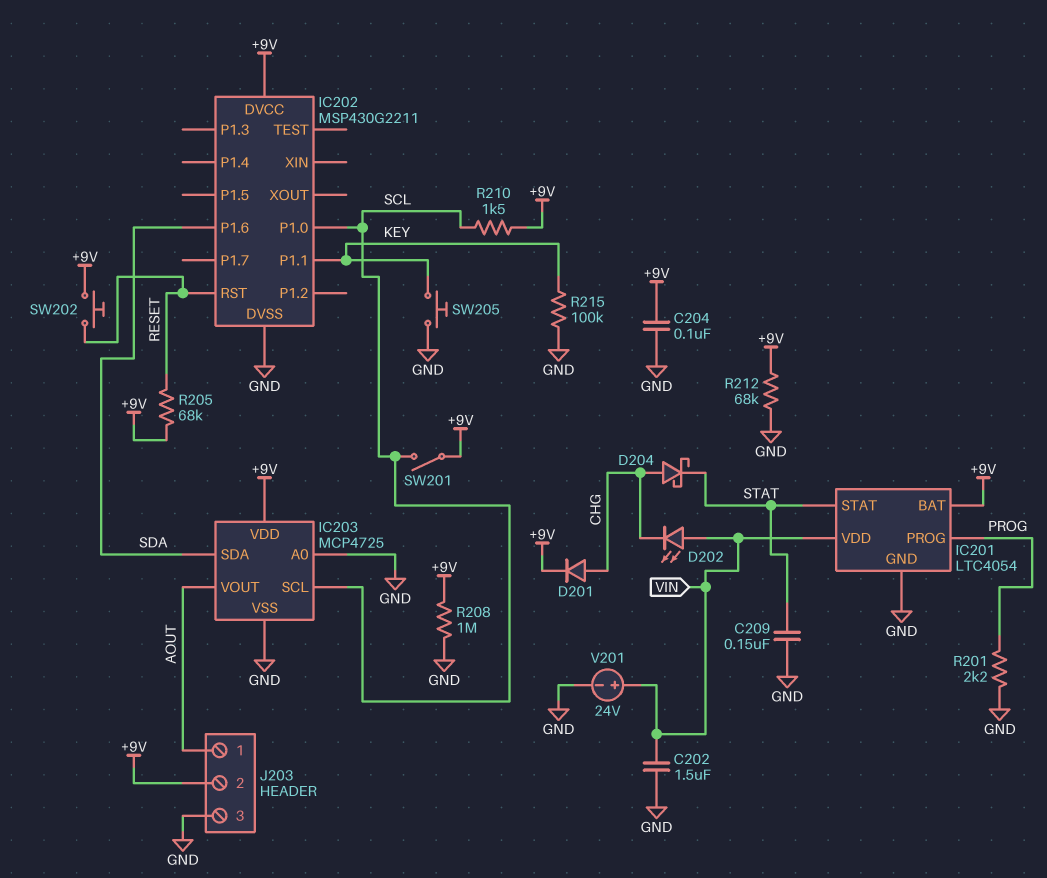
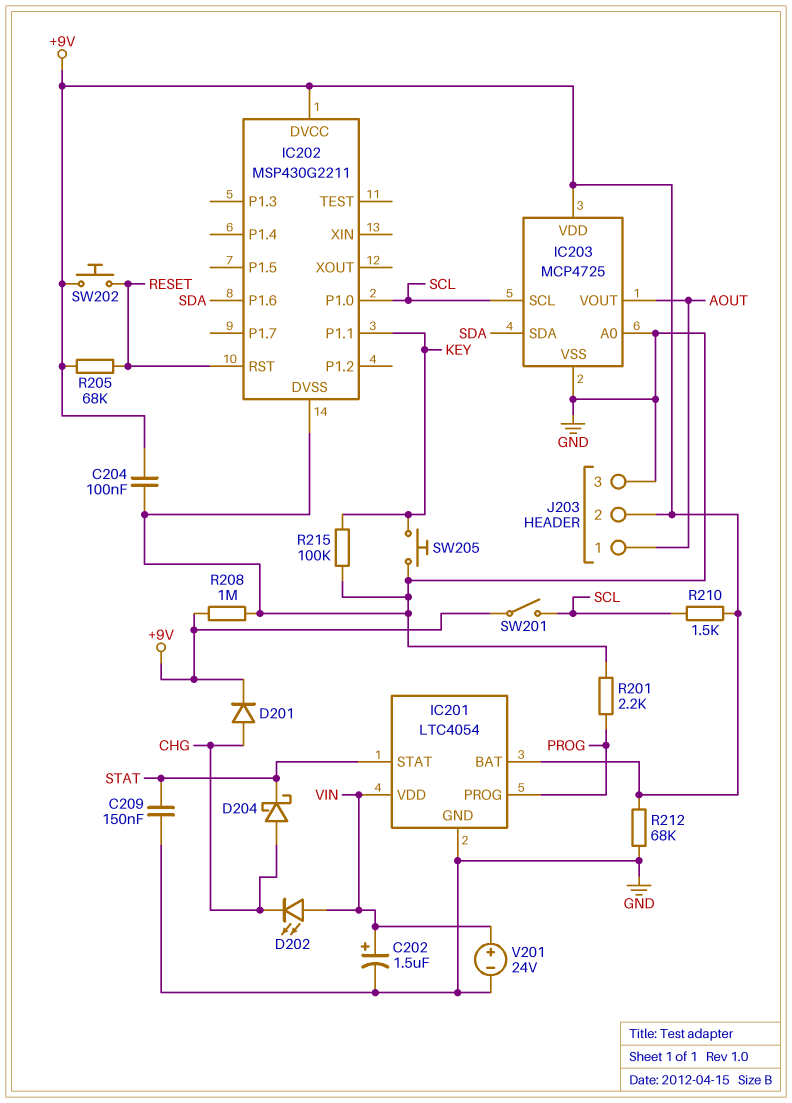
C202: 1.5uF (GND, VIN) -> 1.5uF (plus VIN, minus GND)

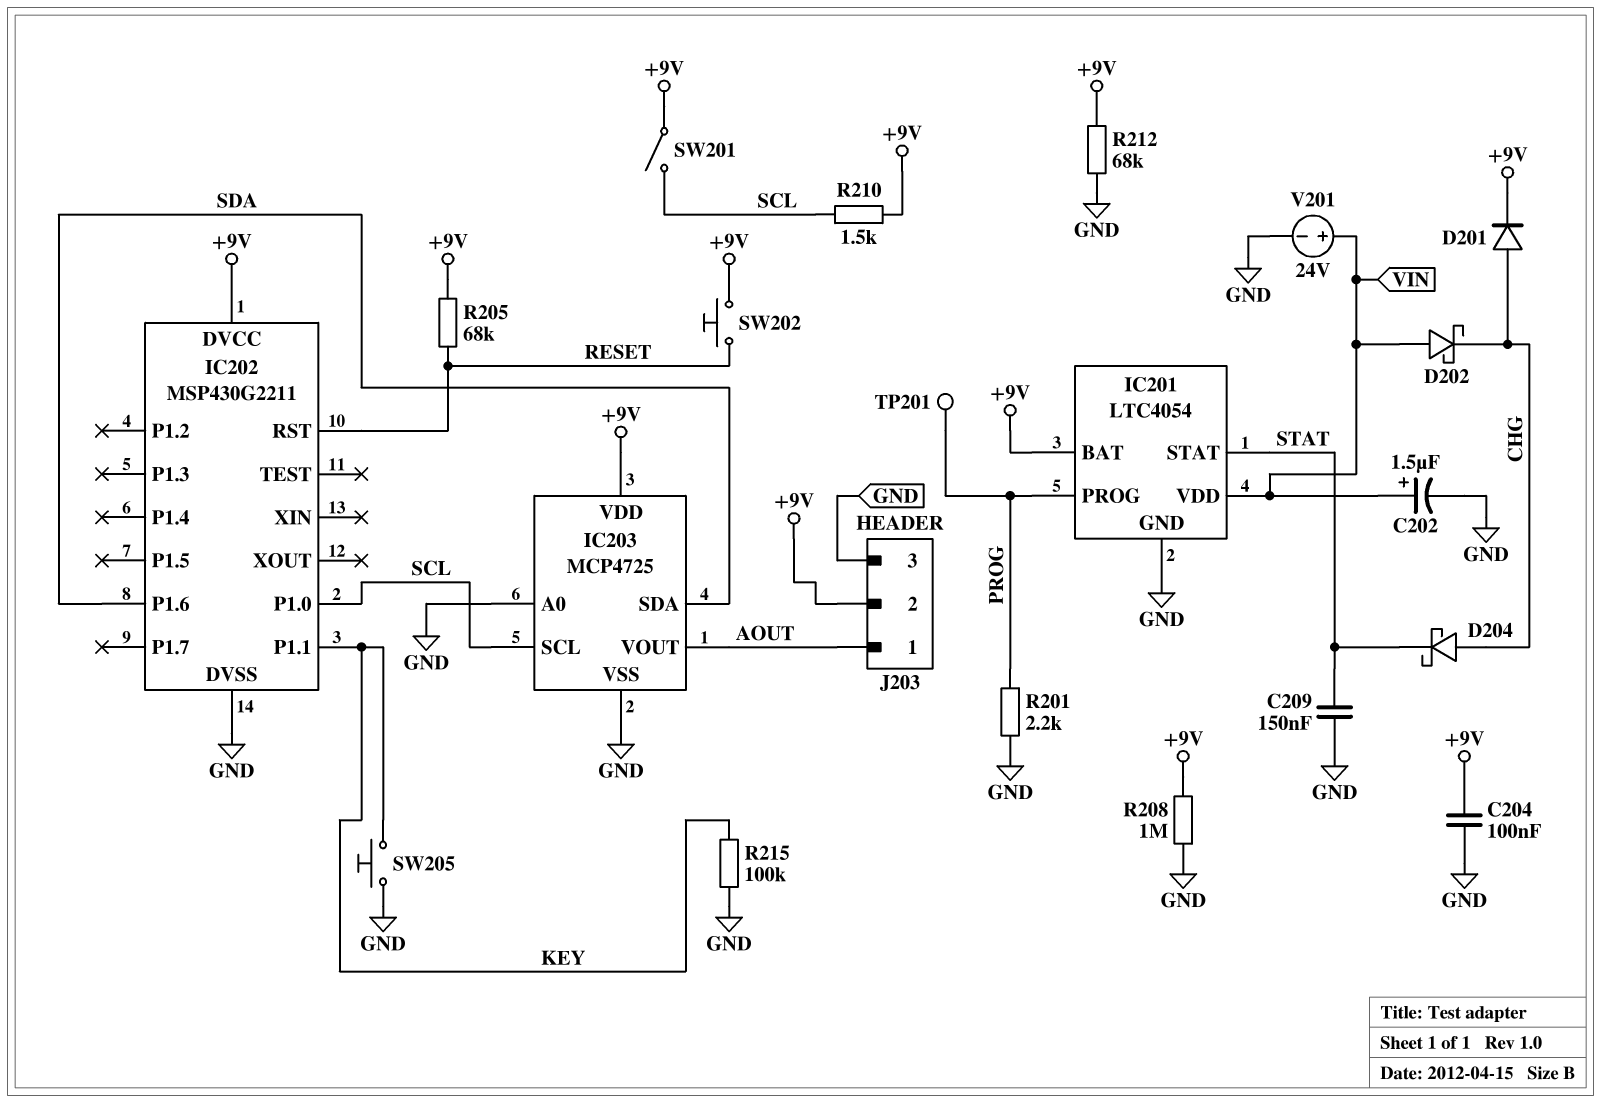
D202: LED (A VIN, K CHG) -> schottky (A VIN, K CHG)
TP201: none -> test point (PROG)

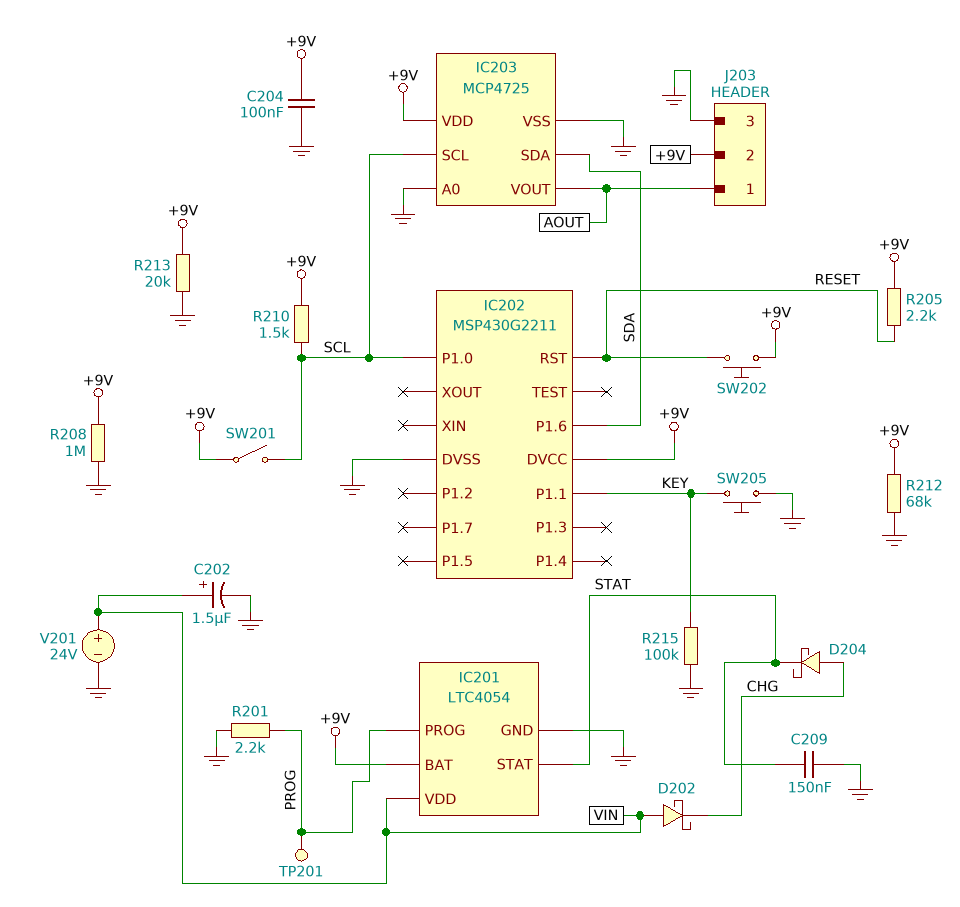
D201: diode (A CHG, K +9V) -> none
R205: 68k (+9V, RESET) -> 2.2k (+9V, RESET)
R213: none -> 20k (+9V, GND)

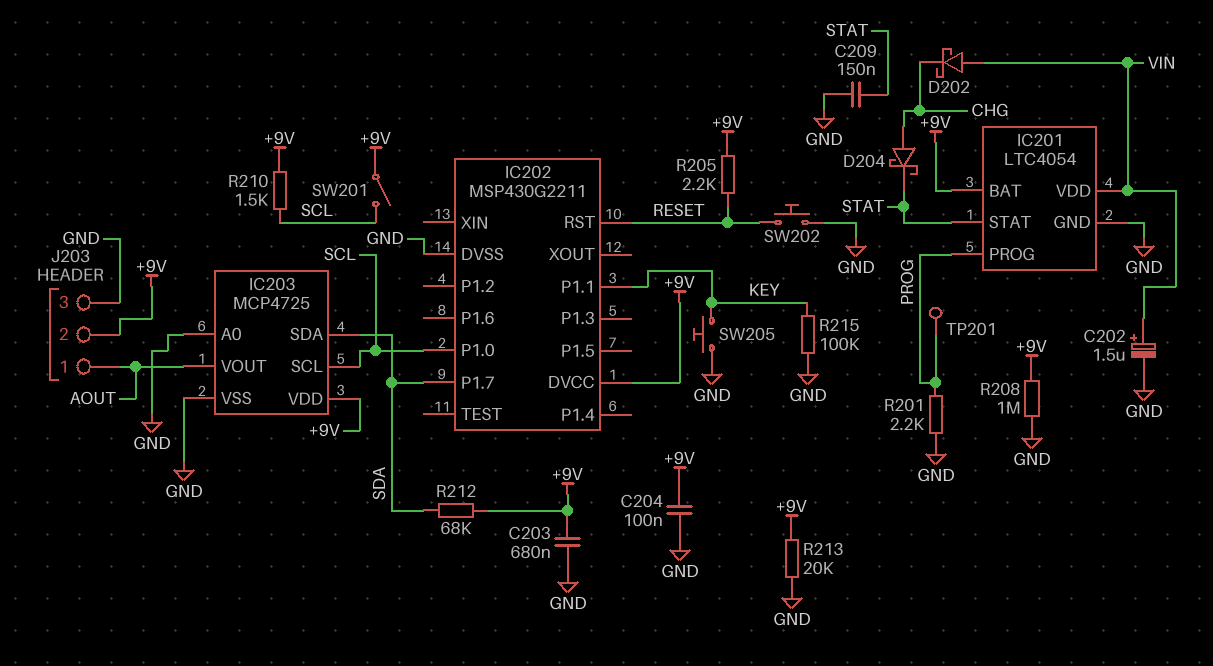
C203: none -> 680nF (+9V, GND)
IC202 pin P1.6: SDA -> none
IC202 pin P1.7: none -> SDA
R212: 68k (+9V, GND) -> 68k (+9V, SDA)
SW202: button (+9V, RESET) -> button (GND, RESET)
V201: 24V (plus VIN, minus GND) -> none

